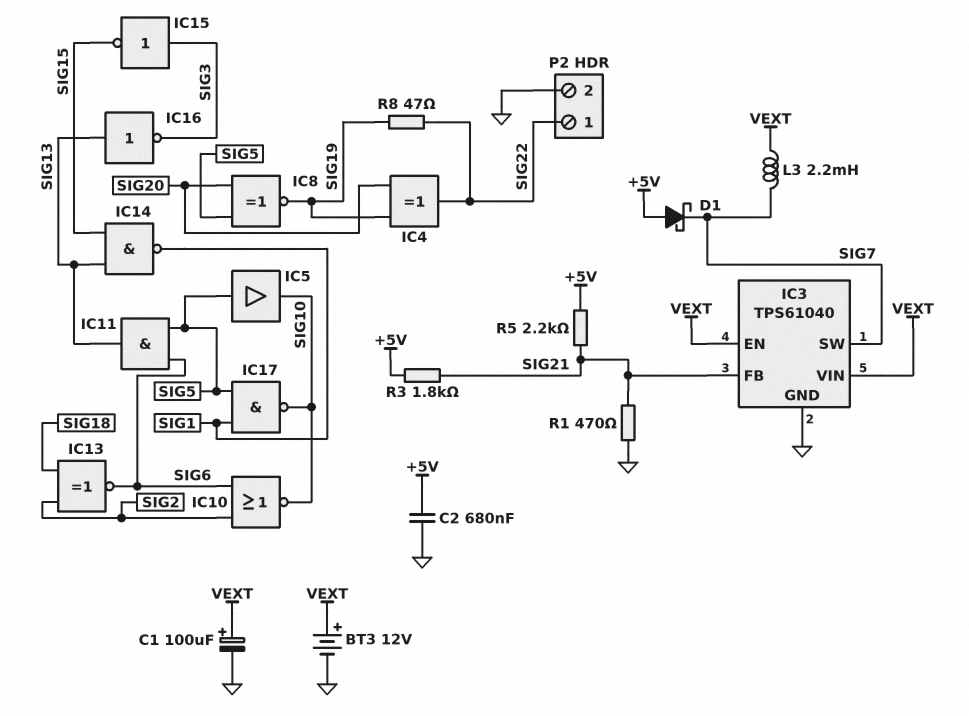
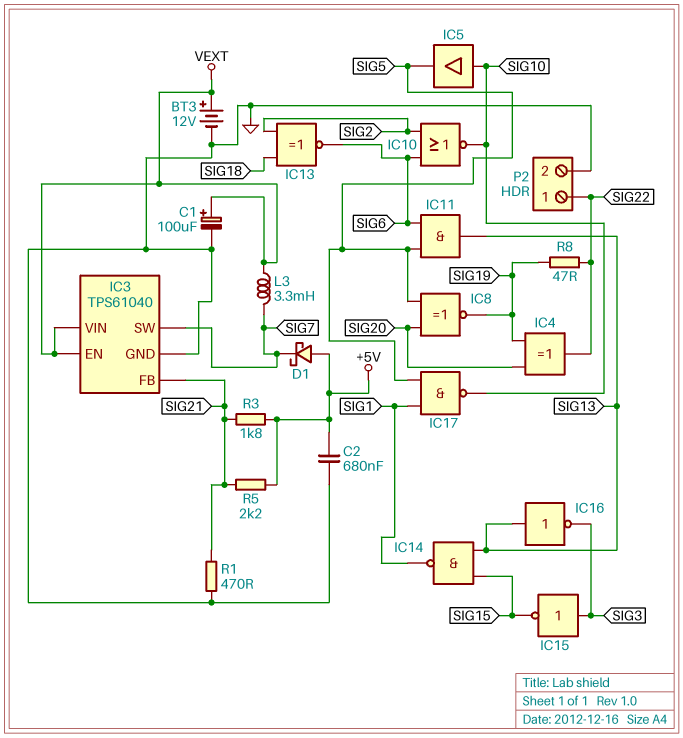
IC5: buffer (in SIG5, out SIG10) -> buffer (in SIG10, out SIG5)
L3: 2.2mH (SIG7, VEXT) -> 3.3mH (SIG7, VEXT)

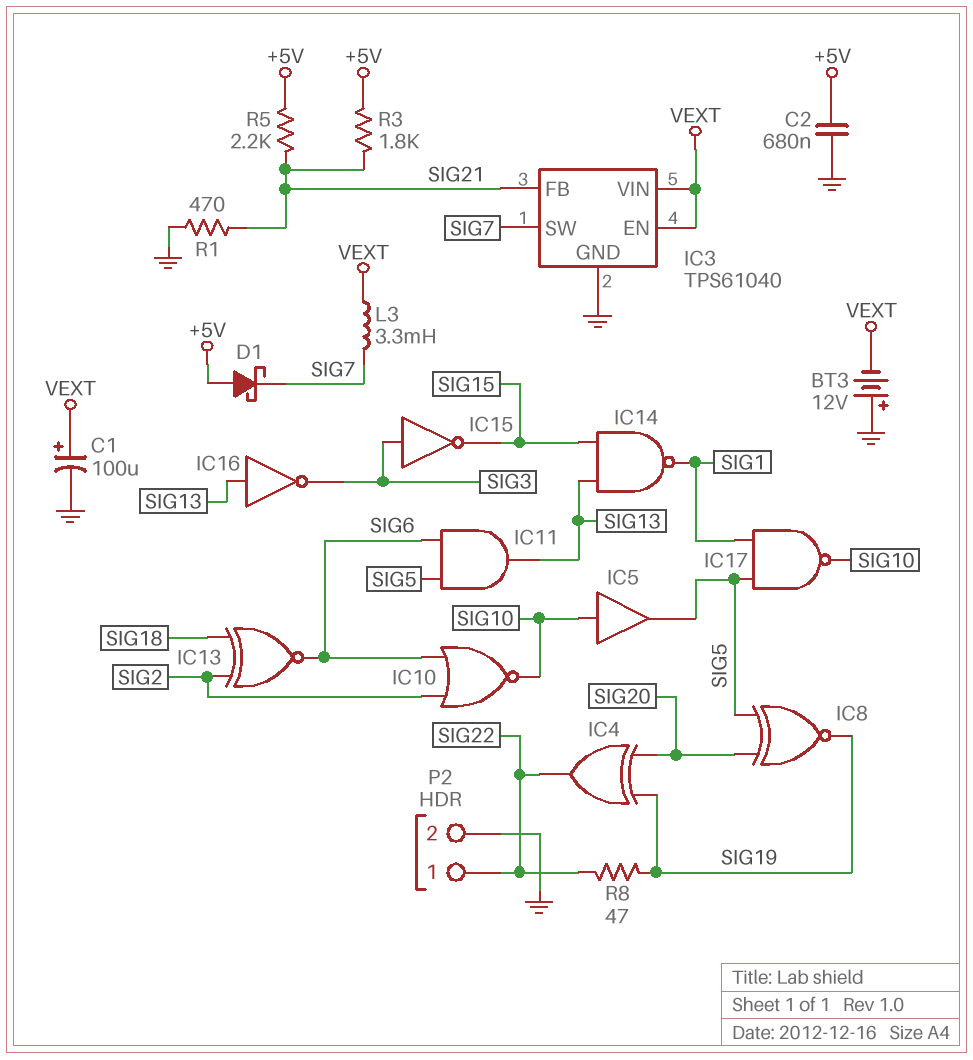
BT3: 12V (plus VEXT, minus GND) -> 12V (plus GND, minus VEXT)

